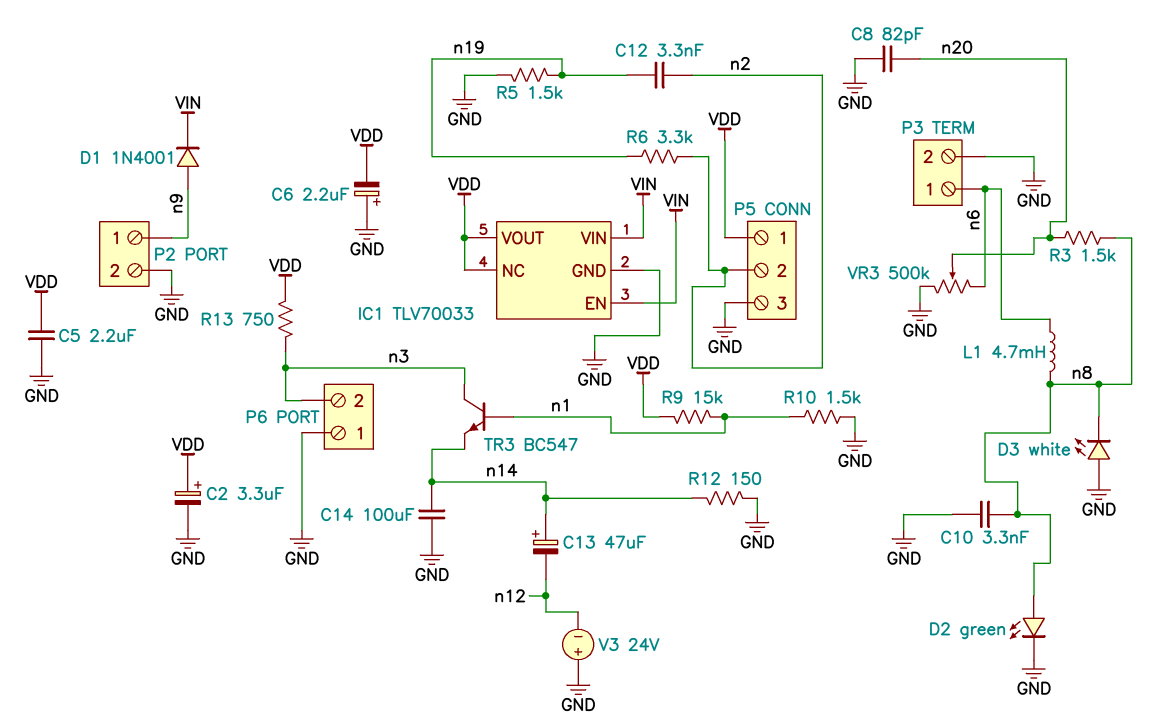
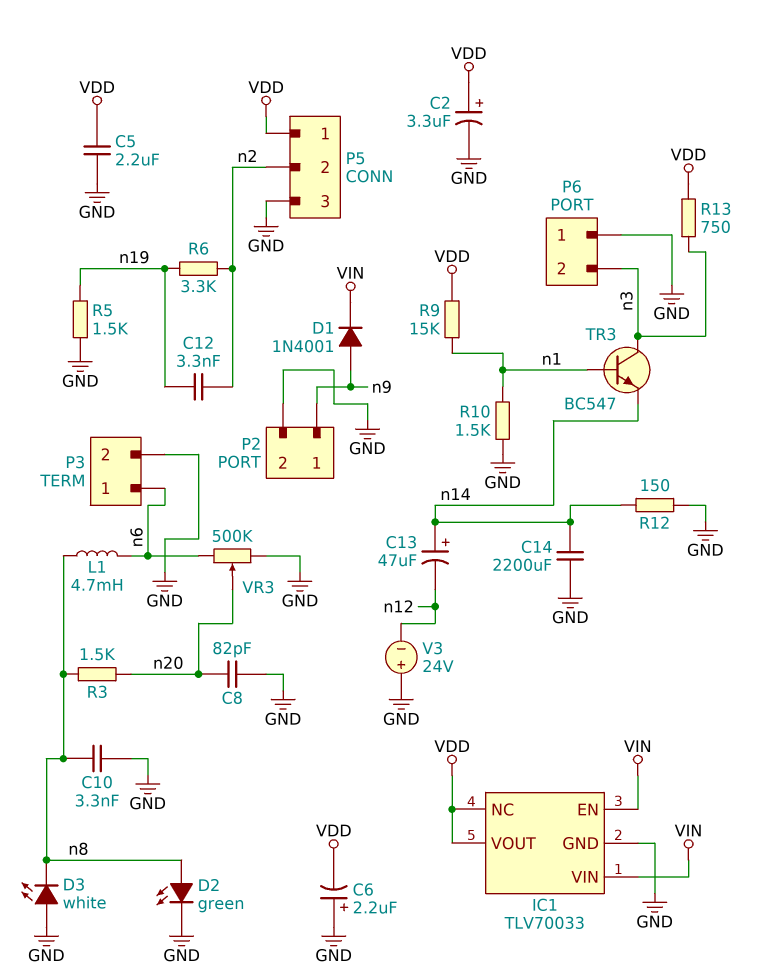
C14: 100uF (GND, n14) -> 2200uF (GND, n14)

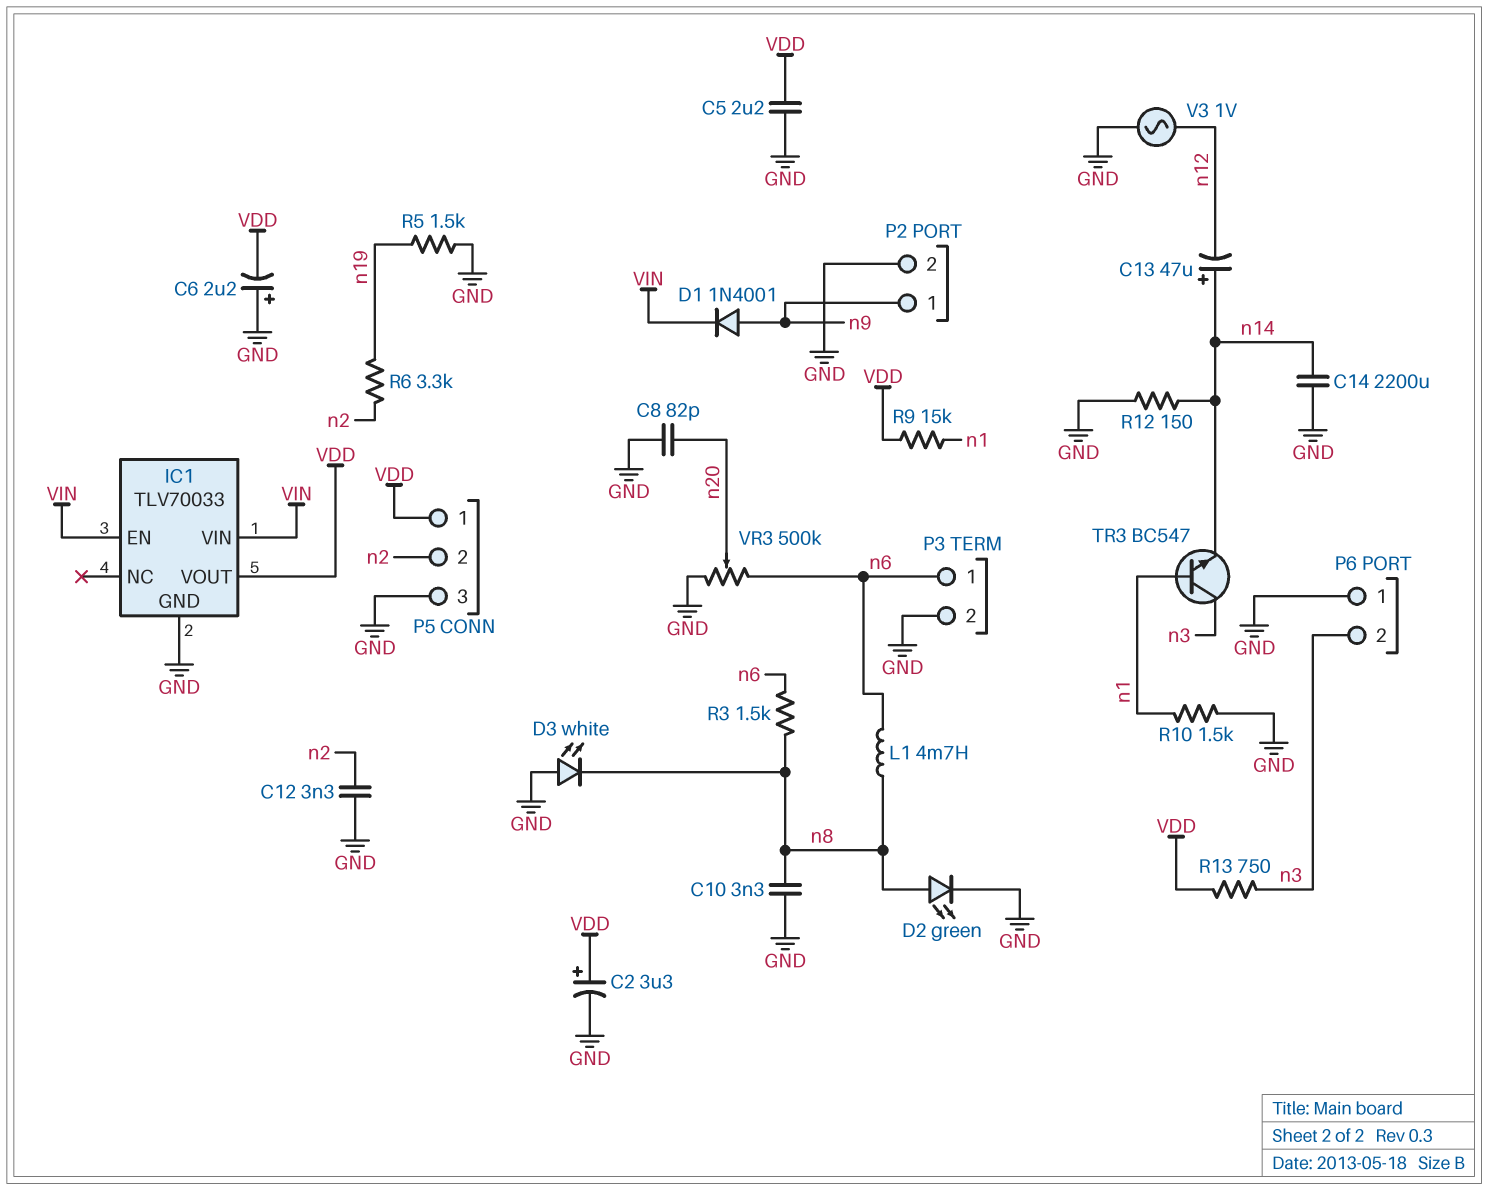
C12: 3.3nF (n2, n19) -> 3.3nF (GND, n2)
IC1 pin NC: VDD -> none
R3: 1.5k (n8, n20) -> 1.5k (n6, n8)
V3: 24V (plus GND, minus n12) -> AC 1V (GND, n12)

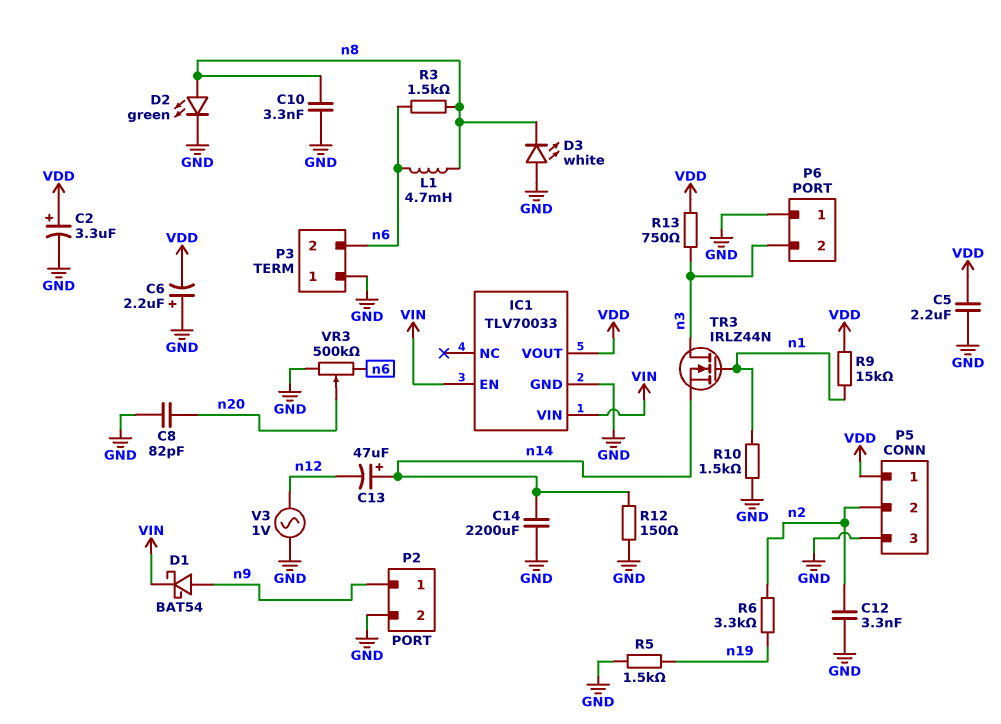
D1: diode 1N4001 (A n9, K VIN) -> schottky BAT54 (A n9, K VIN)
P3 pin 1: n6 -> GND
P3 pin 2: GND -> n6
TR3: NPN BC547 (B n1, C n3, E n14) -> NMOS IRLZ44N (G n1, D n3, S n14)

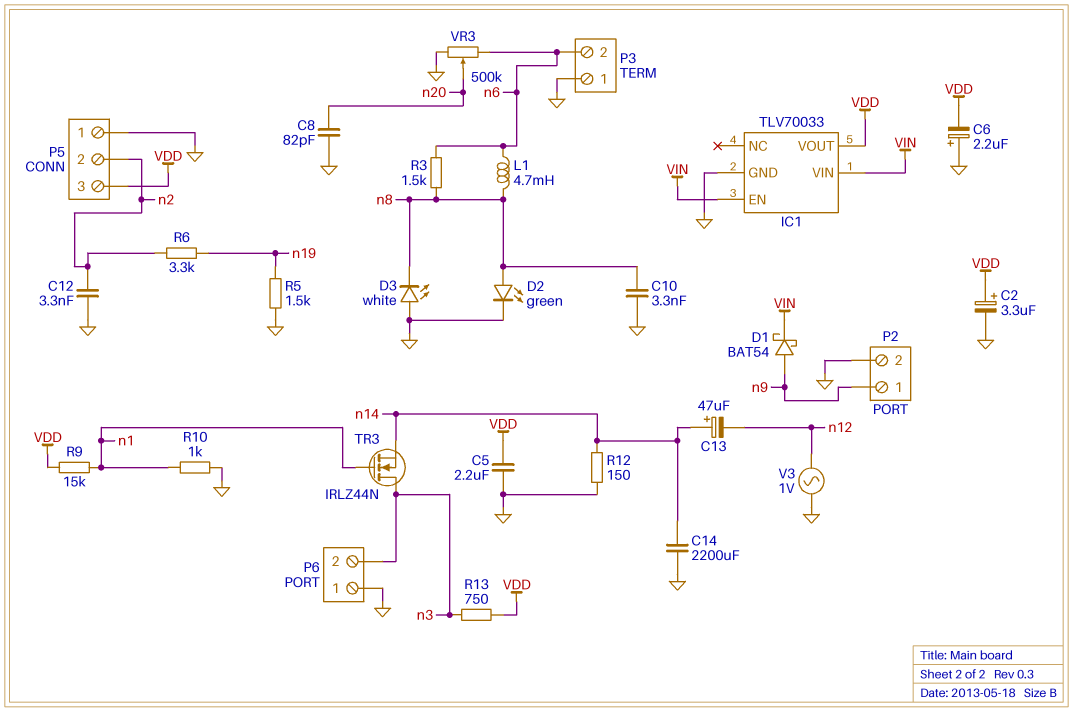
P5 pin 1: VDD -> GND
P5 pin 3: GND -> VDD
R10: 1.5k (GND, n1) -> 1k (GND, n1)

